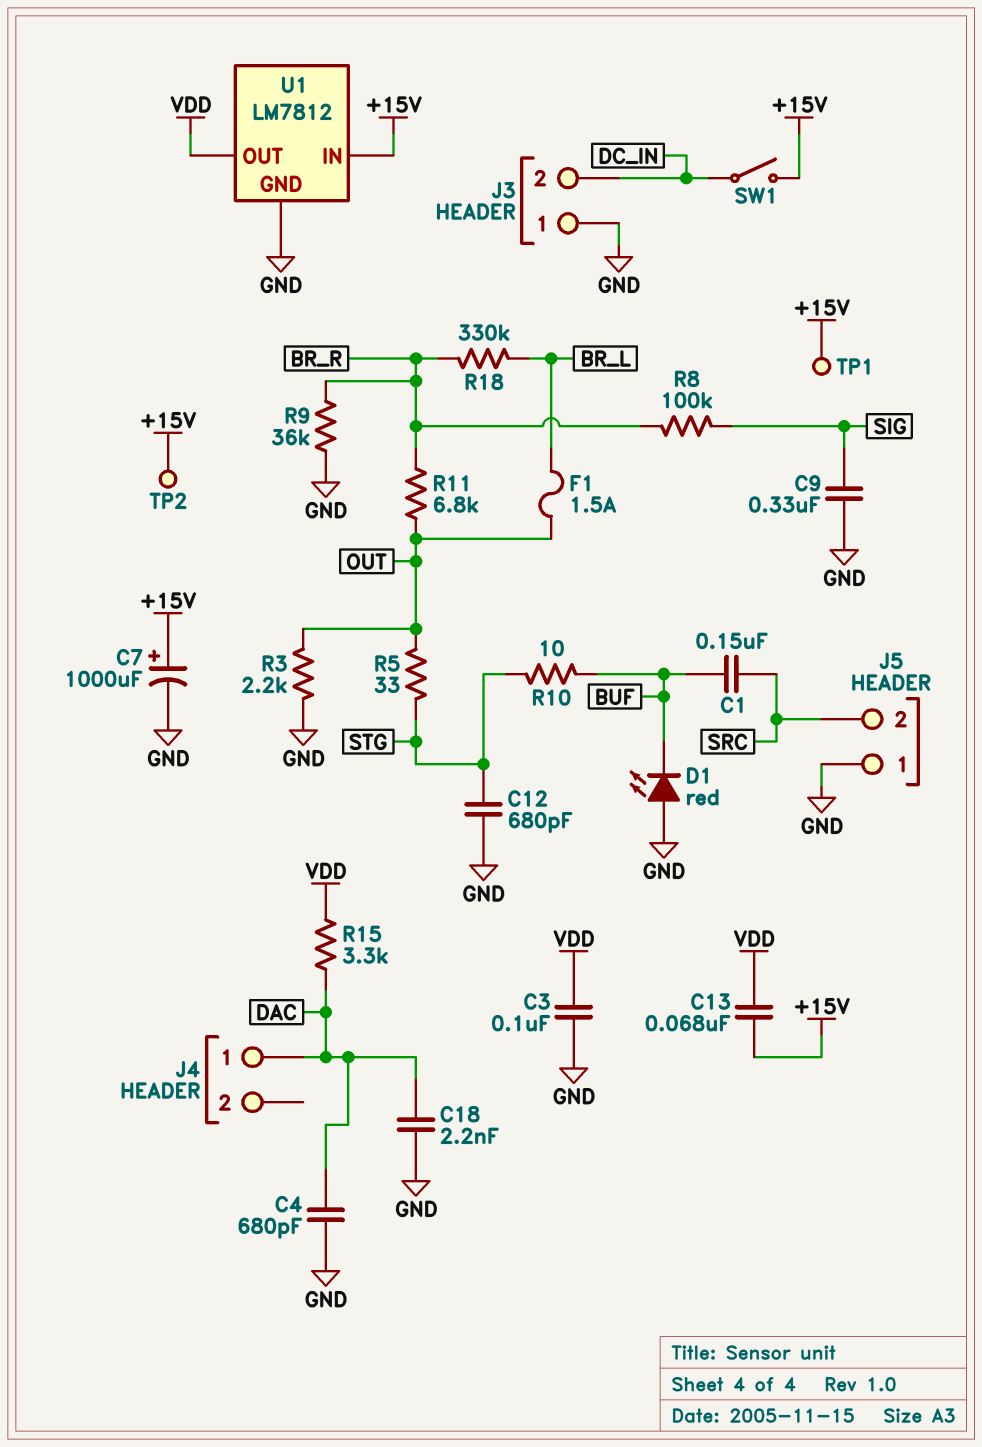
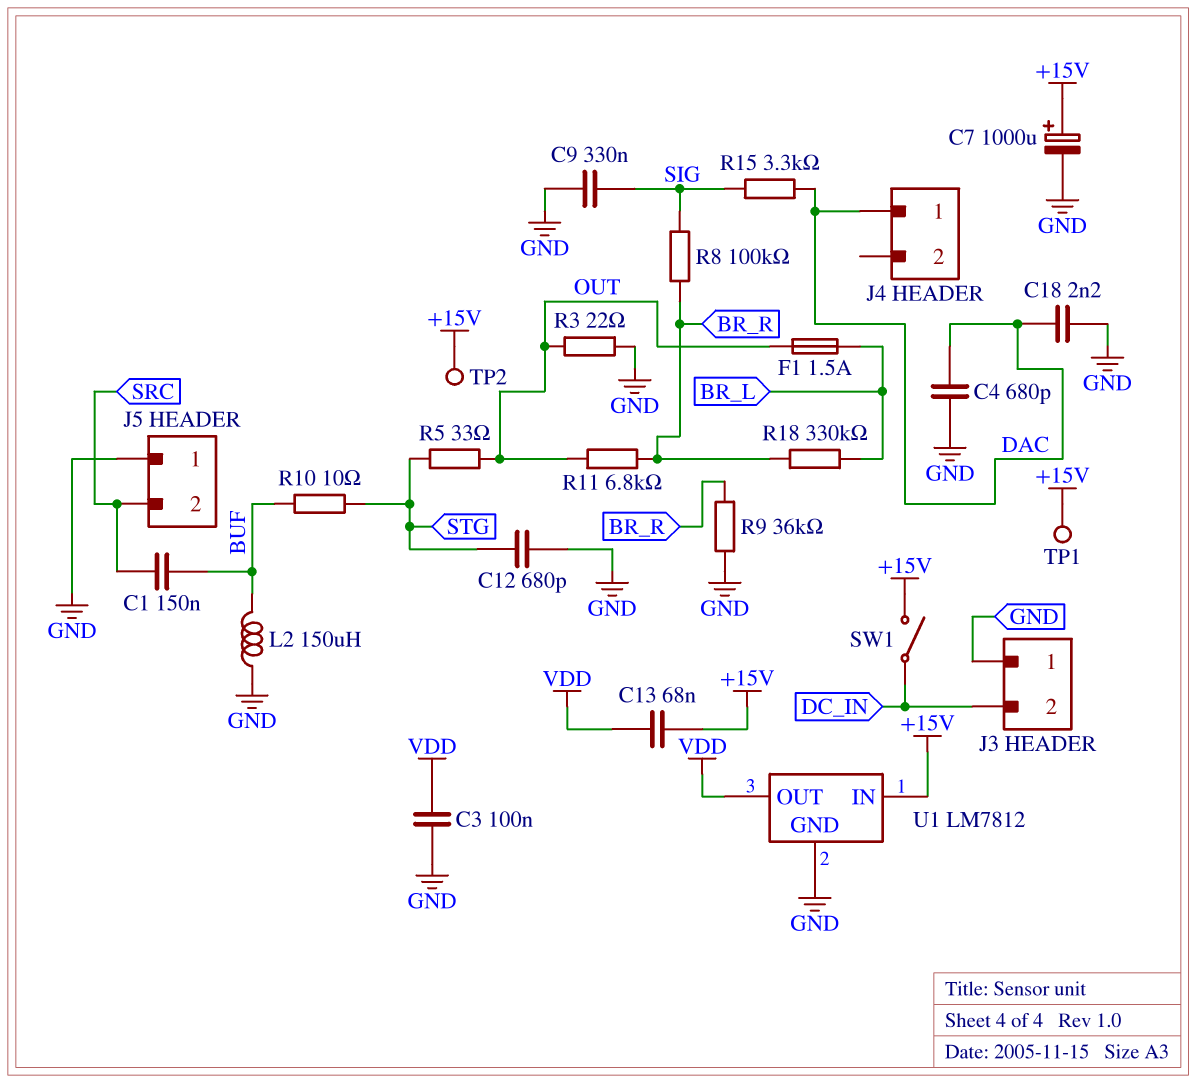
D1: LED red (A GND, K BUF) -> none
L2: none -> 150uH (BUF, GND)
R3: 2.2k (GND, OUT) -> 22 (GND, OUT)
R15: 3.3k (DAC, VDD) -> 3.3k (DAC, SIG)

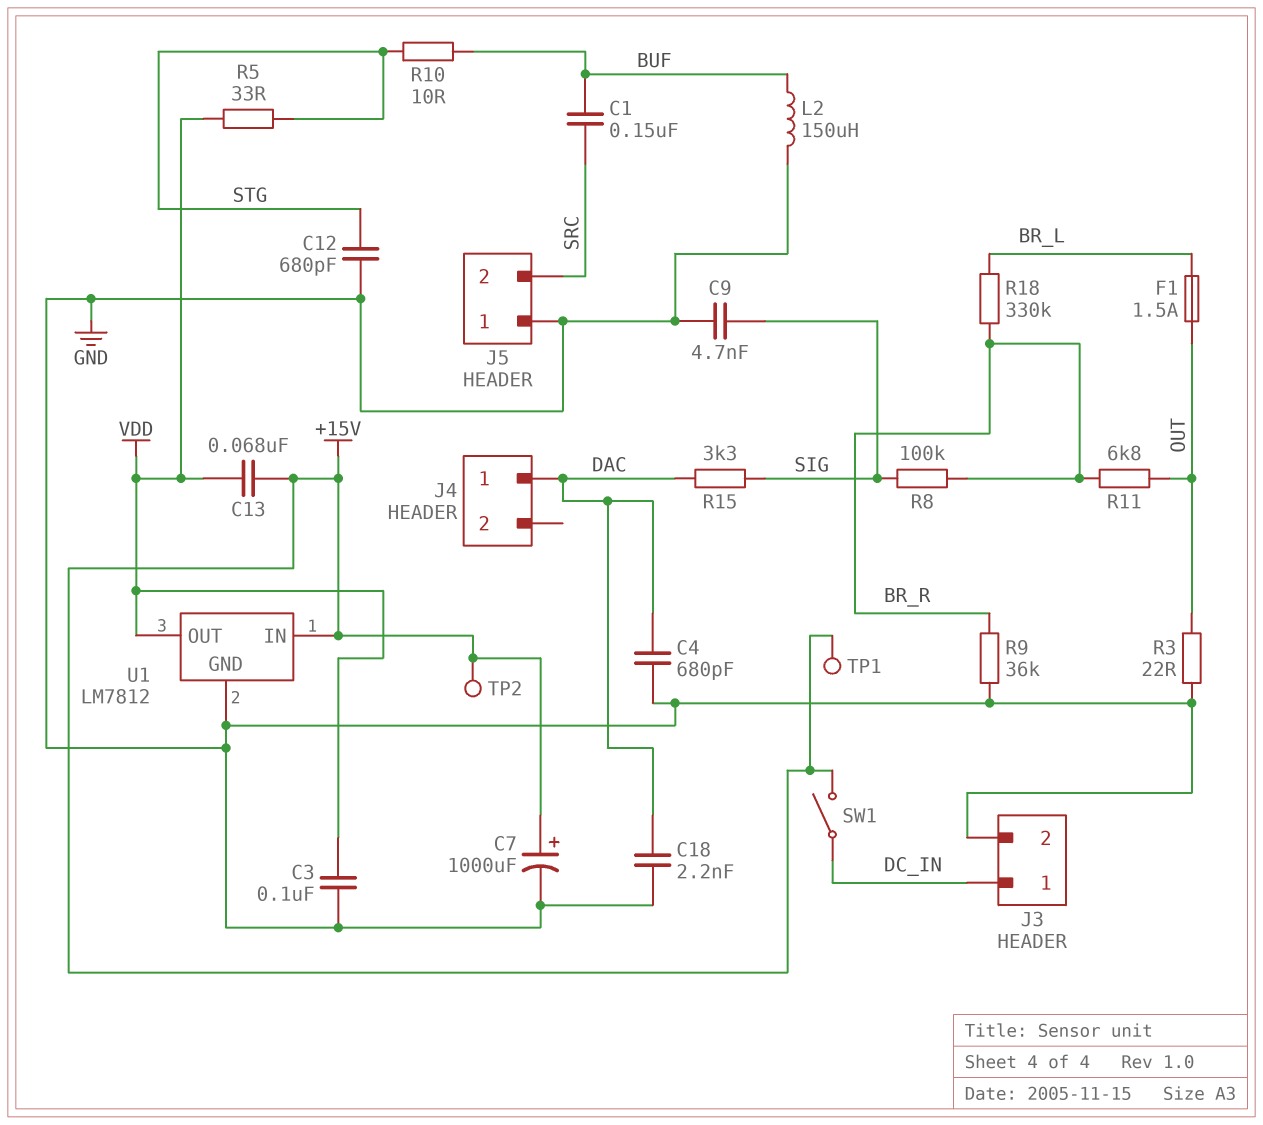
C9: 330nF (GND, SIG) -> 4.7nF (GND, SIG)
J3 pin 1: GND -> DC_IN
J3 pin 2: DC_IN -> GND
R5: 33 (OUT, STG) -> 33 (STG, VDD)

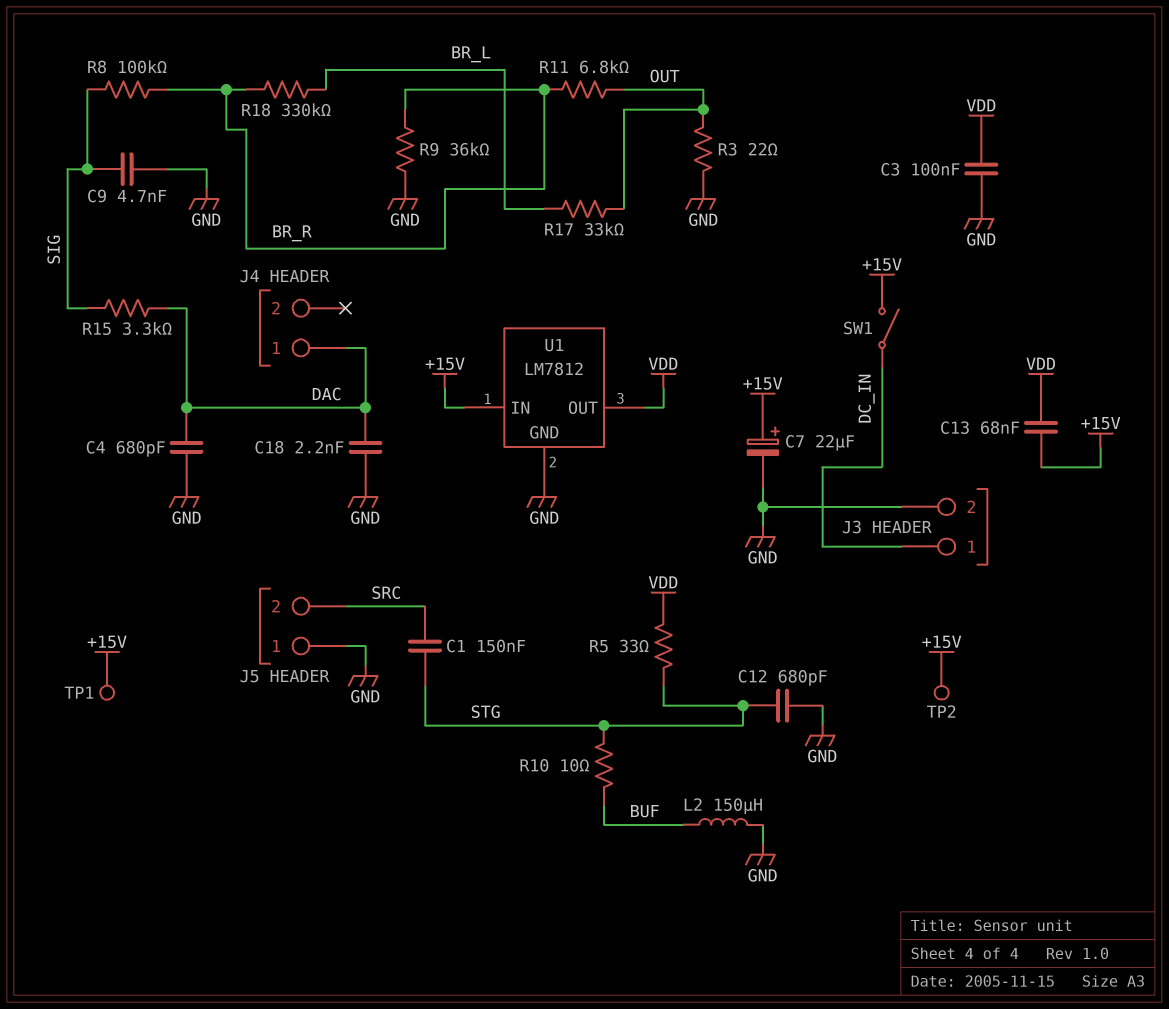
C1: 150nF (BUF, SRC) -> 150nF (SRC, STG)
C7: 1000uF (plus +15V, minus GND) -> 22uF (plus +15V, minus GND)
F1: 1.5A (BR_L, OUT) -> none
R17: none -> 33k (BR_L, OUT)

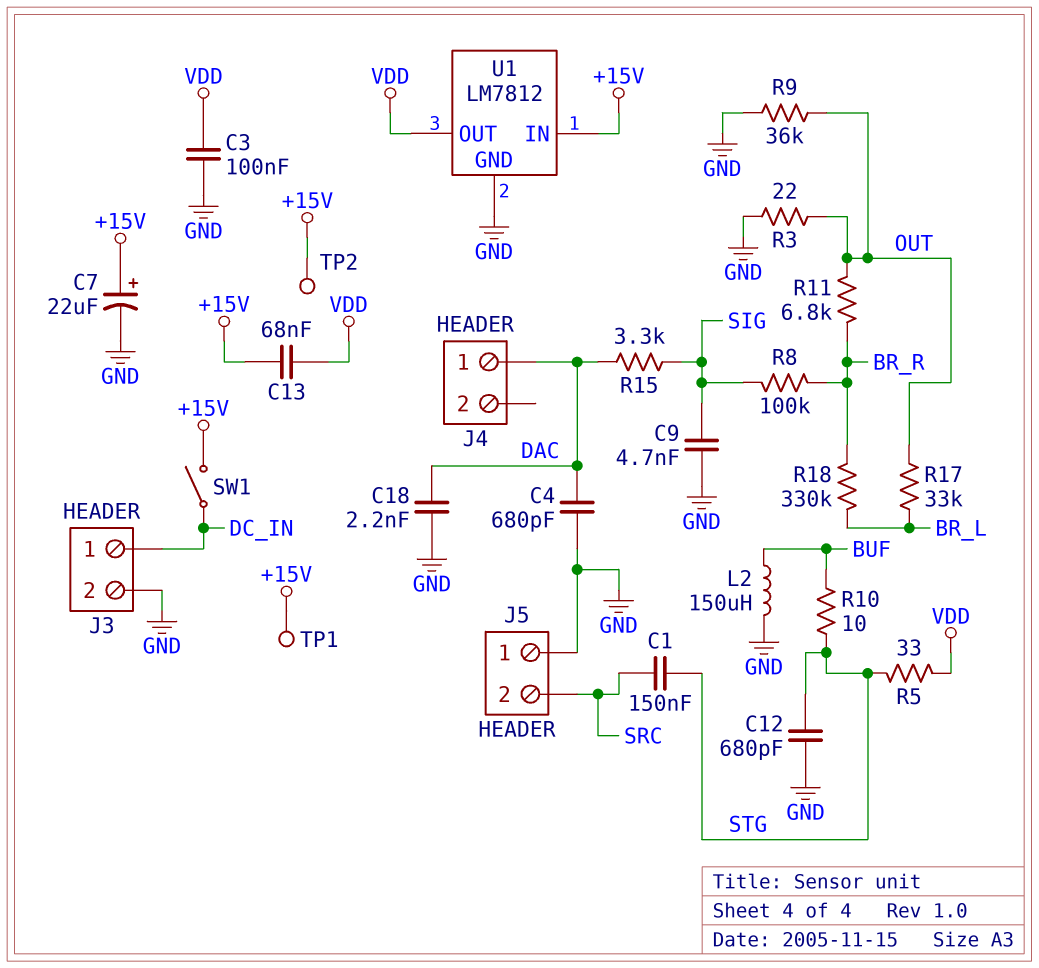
R9: 36k (BR_R, GND) -> 36k (GND, OUT)

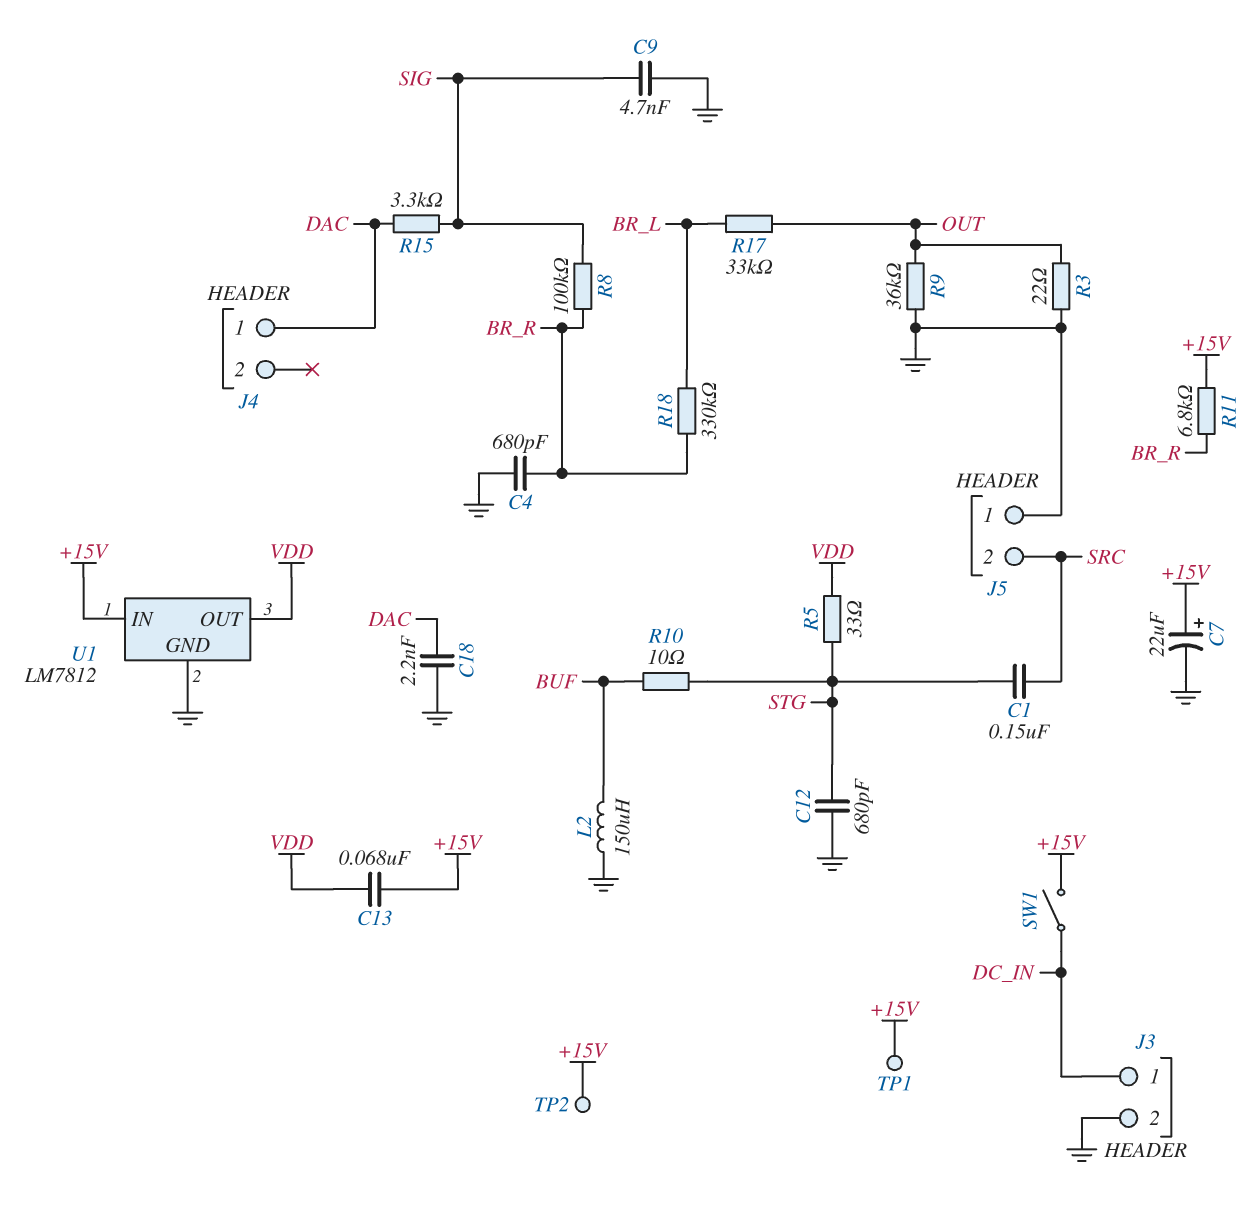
C3: 100nF (GND, VDD) -> none
C4: 680pF (DAC, GND) -> 680pF (BR_R, GND)
R11: 6.8k (BR_R, OUT) -> 6.8k (+15V, BR_R)

